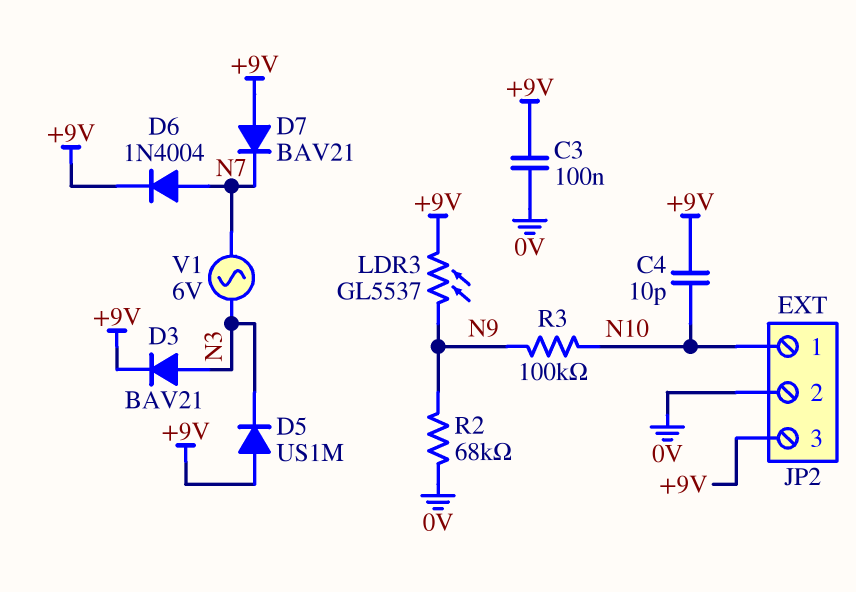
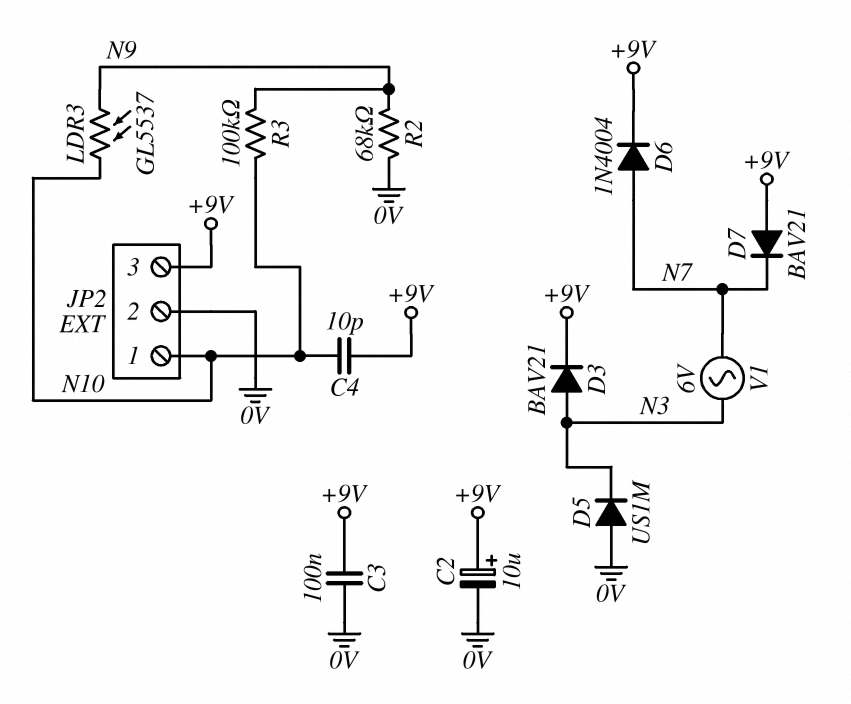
C2: none -> 10uF (plus +9V, minus 0V)
D5: diode US1M (A +9V, K N3) -> diode US1M (A 0V, K N3)
LDR3: GL5537 (+9V, N9) -> GL5537 (N9, N10)

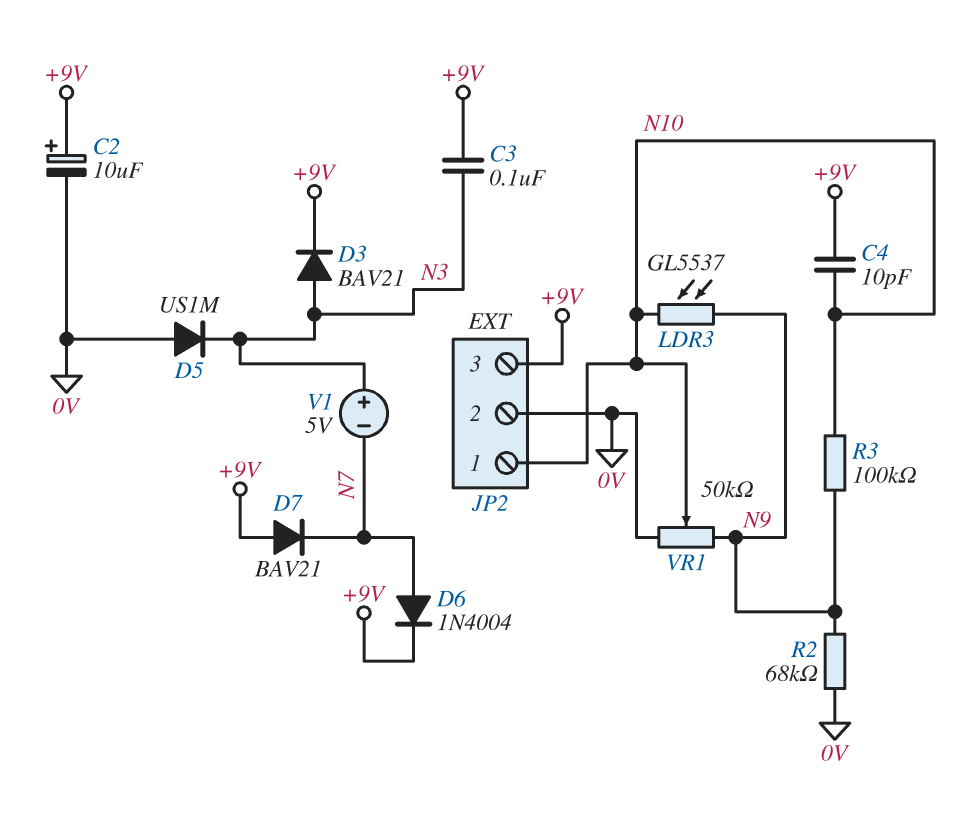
C3: 100nF (+9V, 0V) -> 100nF (+9V, N3)
V1: AC 6V (N3, N7) -> 5V (plus N3, minus N7)
VR1: none -> 50k (0V, N9, wiper N10)

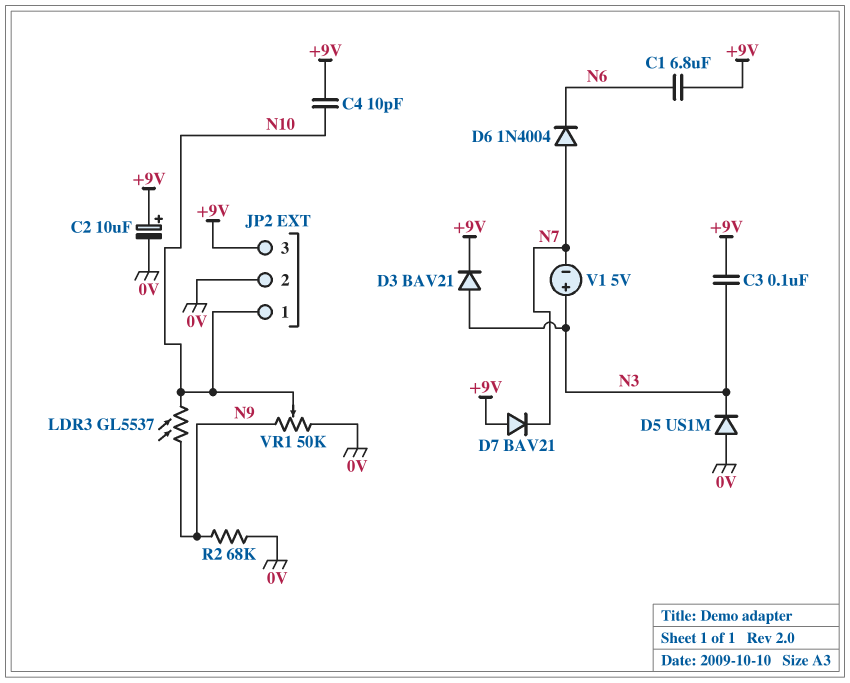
C1: none -> 6.8uF (+9V, N6)
D6: diode 1N4004 (A N7, K +9V) -> diode 1N4004 (A N7, K N6)
R3: 100k (N9, N10) -> none

